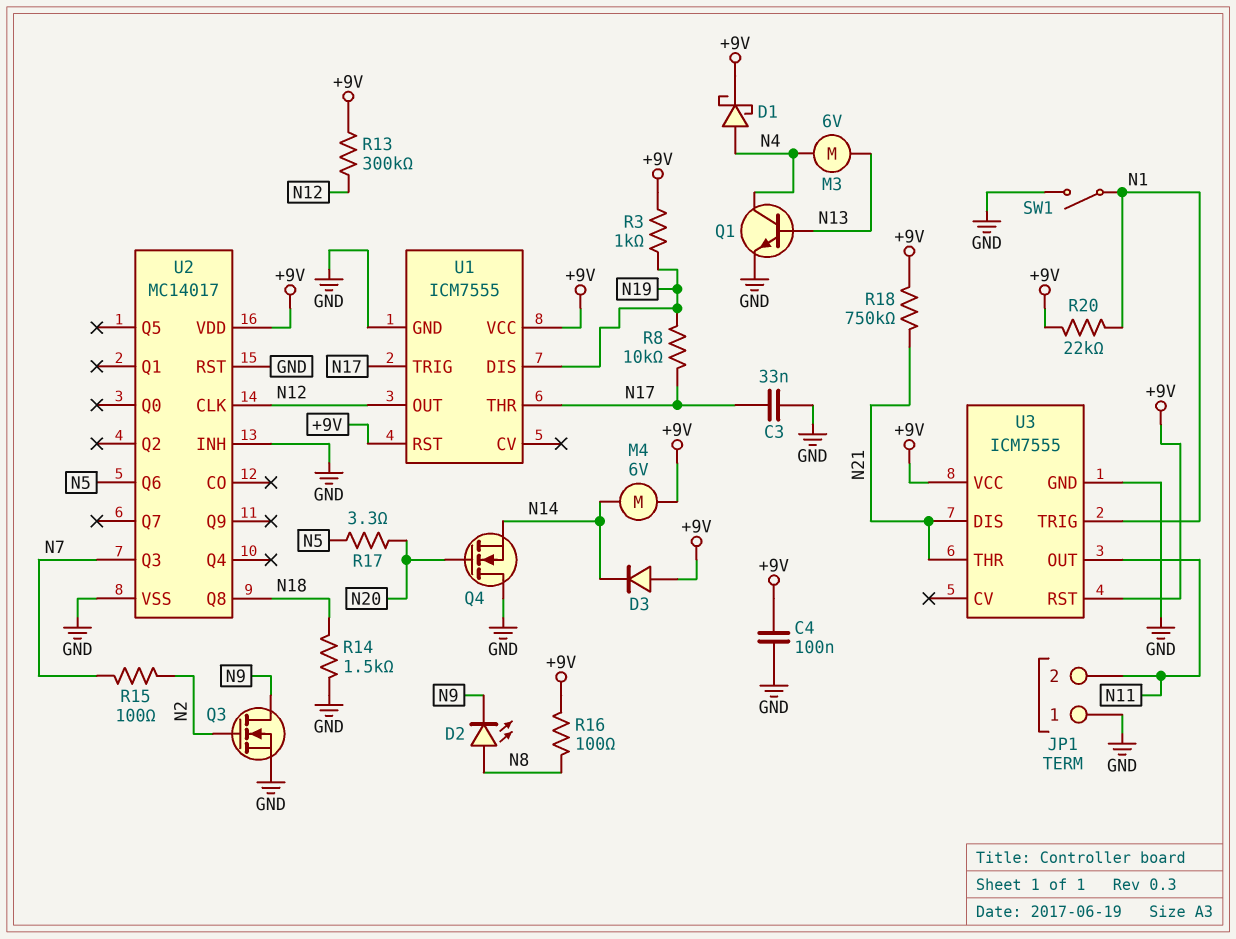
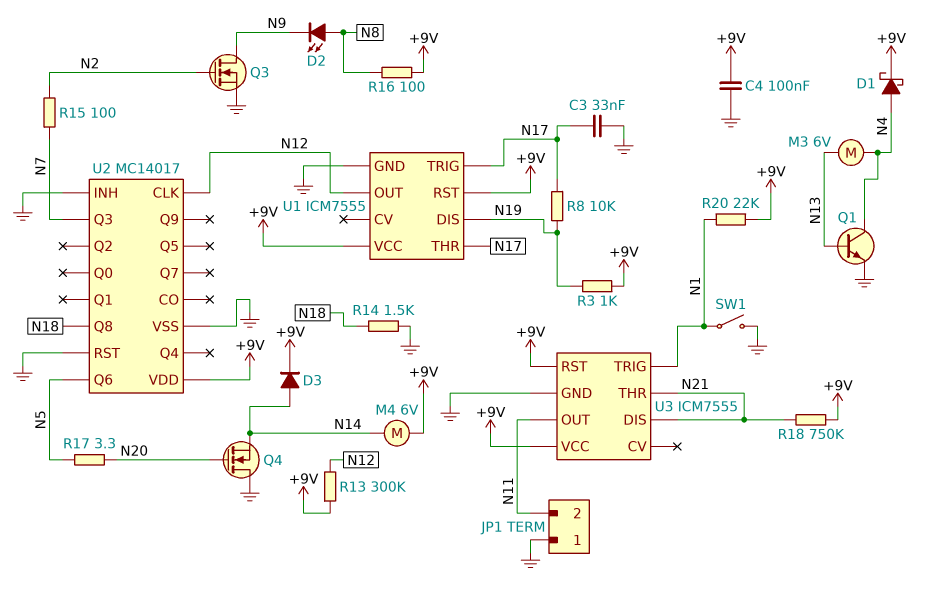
D3: diode (A +9V, K N14) -> diode (A N14, K +9V)

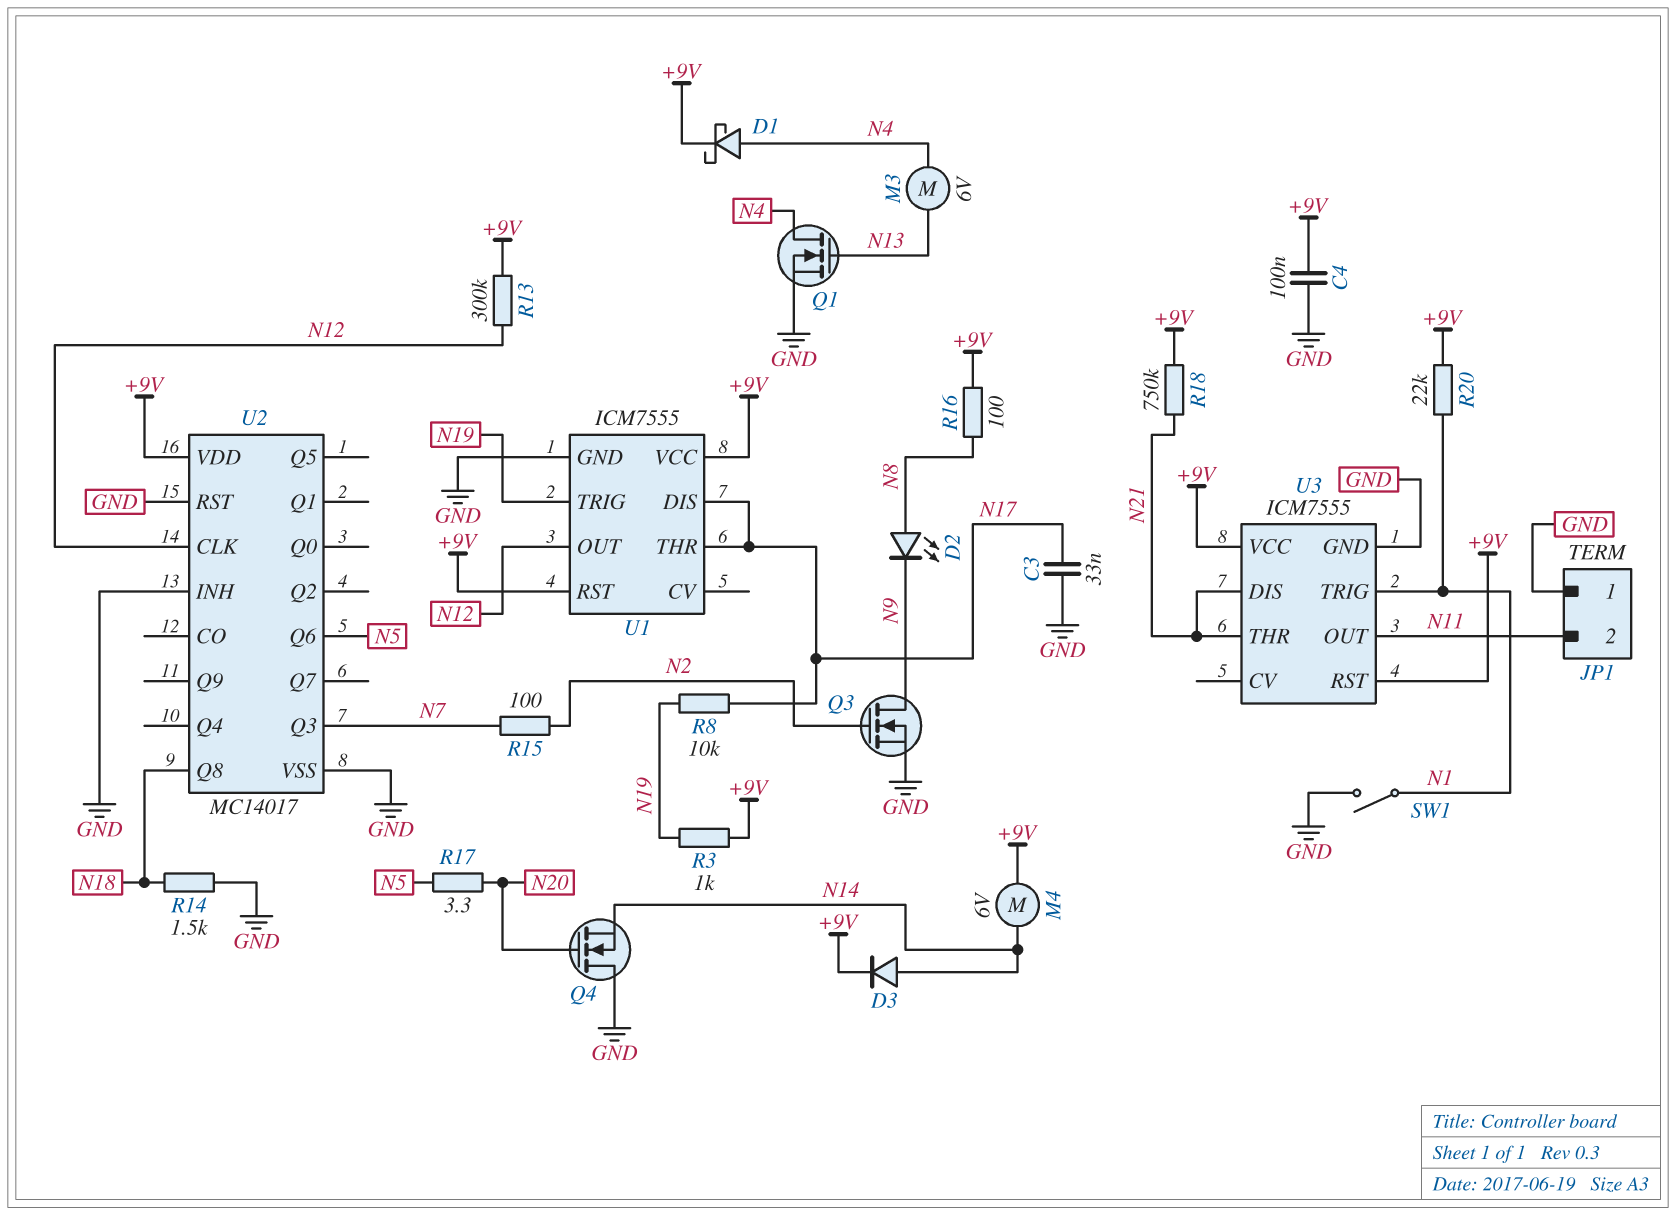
Q1: NPN (B N13, C N4, E GND) -> NMOS (G N13, D N4, S GND)
U1 pin DIS: N19 -> N17
U1 pin TRIG: N17 -> N19

